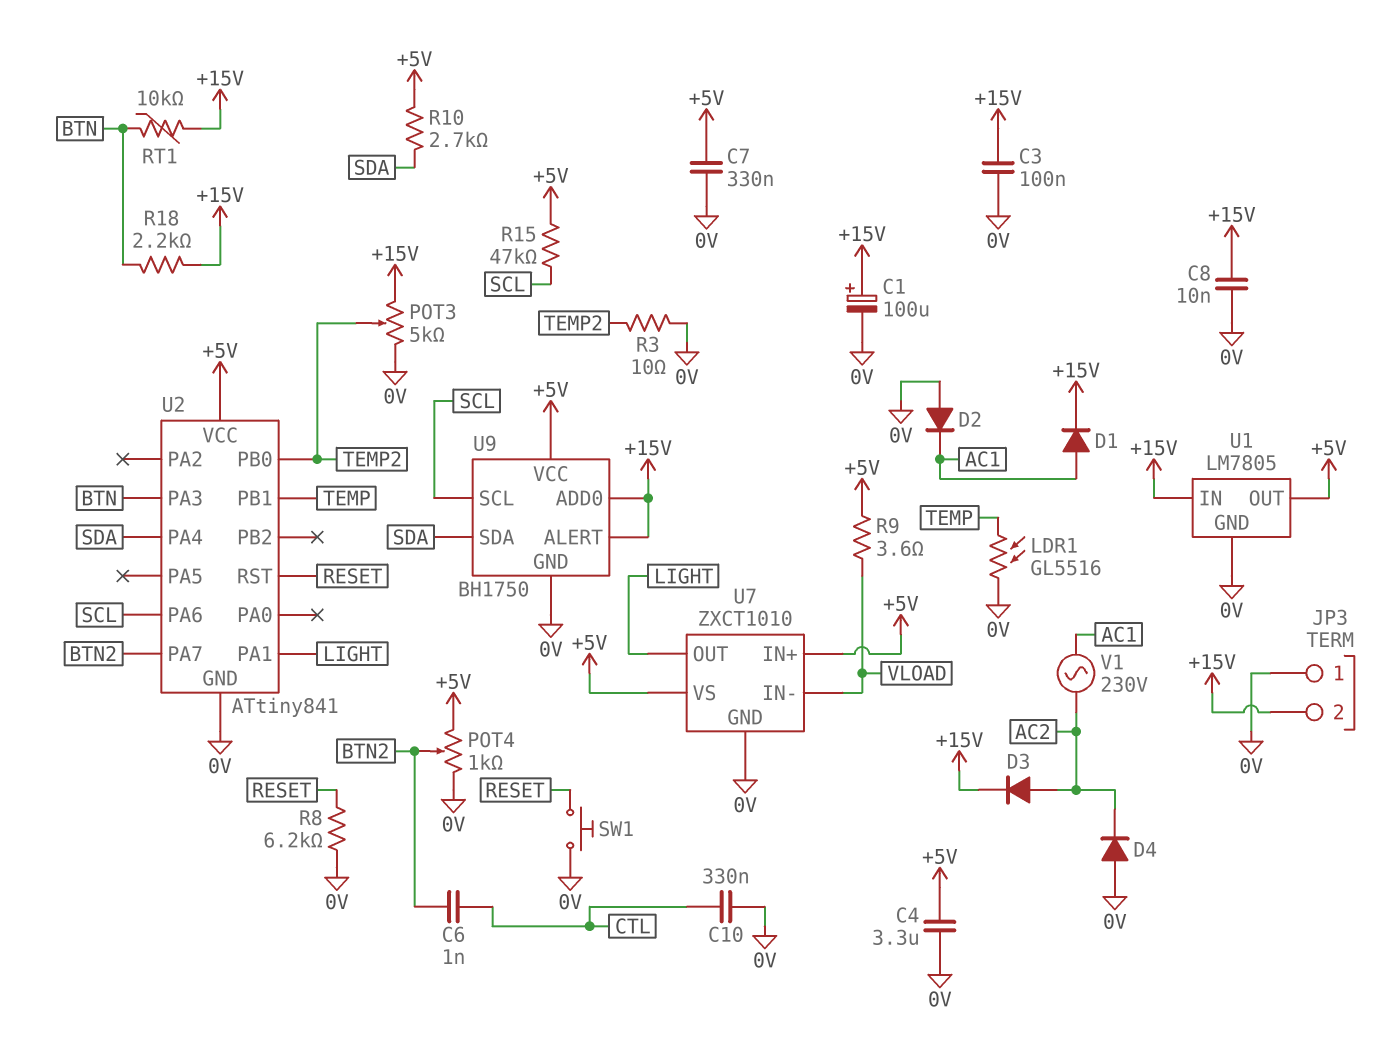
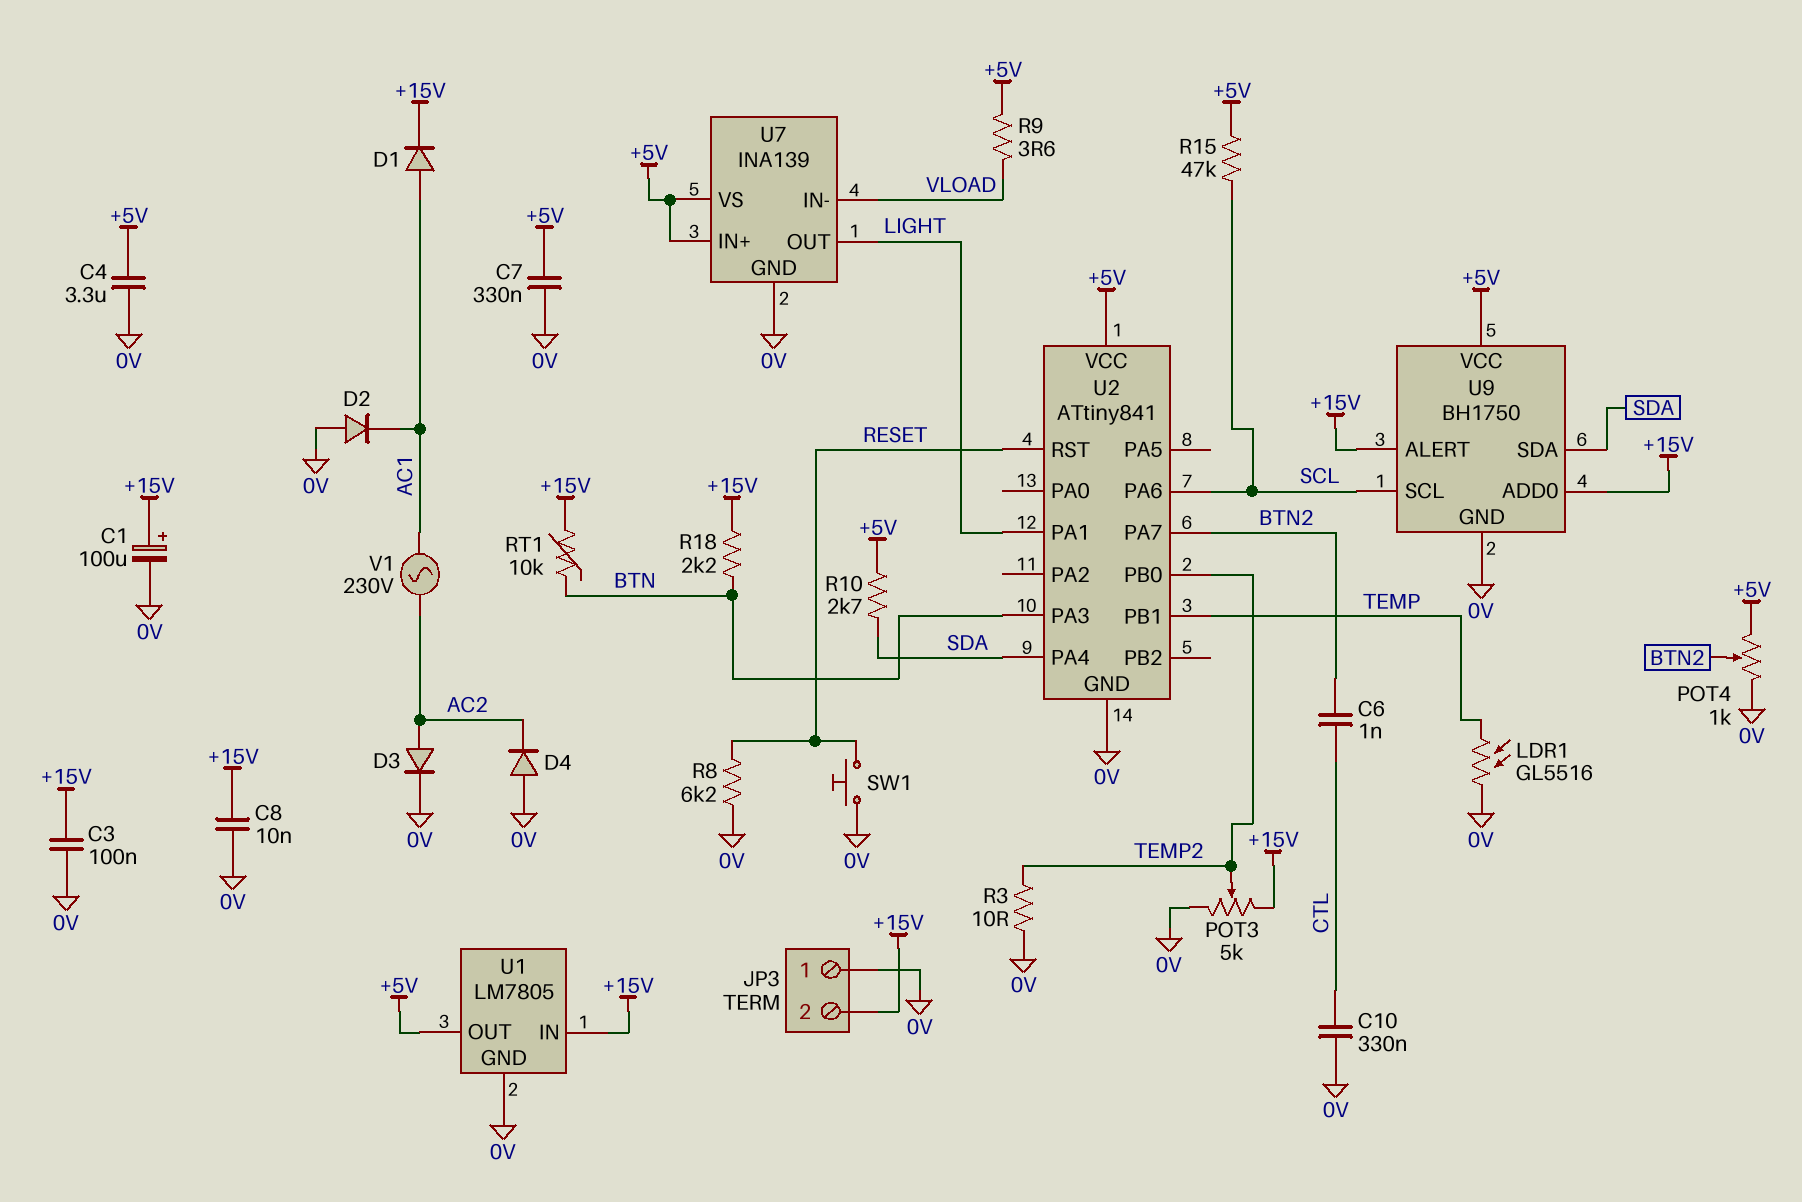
D3: diode (A AC2, K +15V) -> diode (A AC2, K 0V)
U7: ZXCT1010 -> INA139

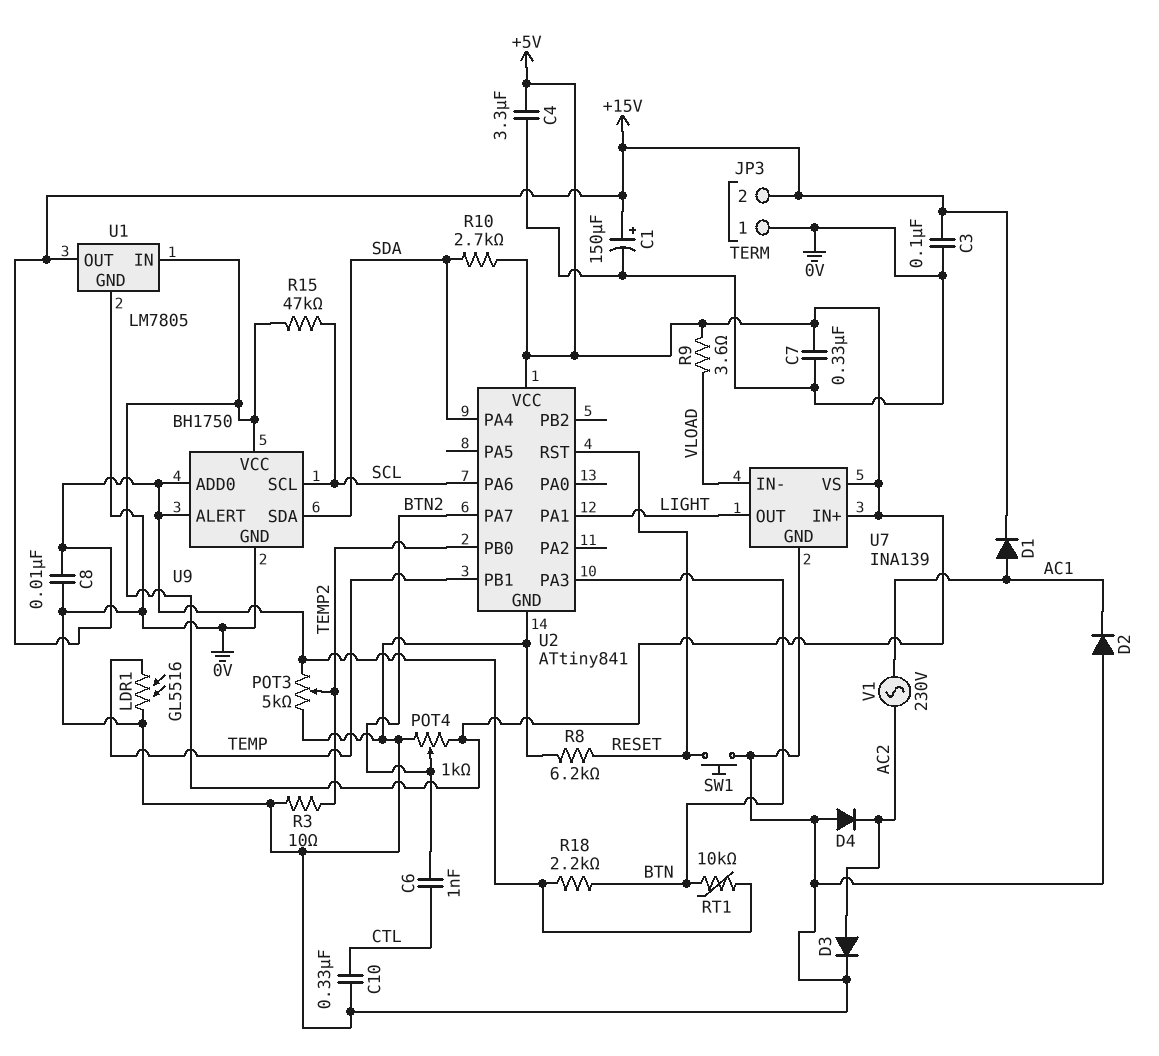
C1: 100uF (plus +15V, minus 0V) -> 150uF (plus +15V, minus 0V)
U1 pin IN: +15V -> +5V
U1 pin OUT: +5V -> +15V

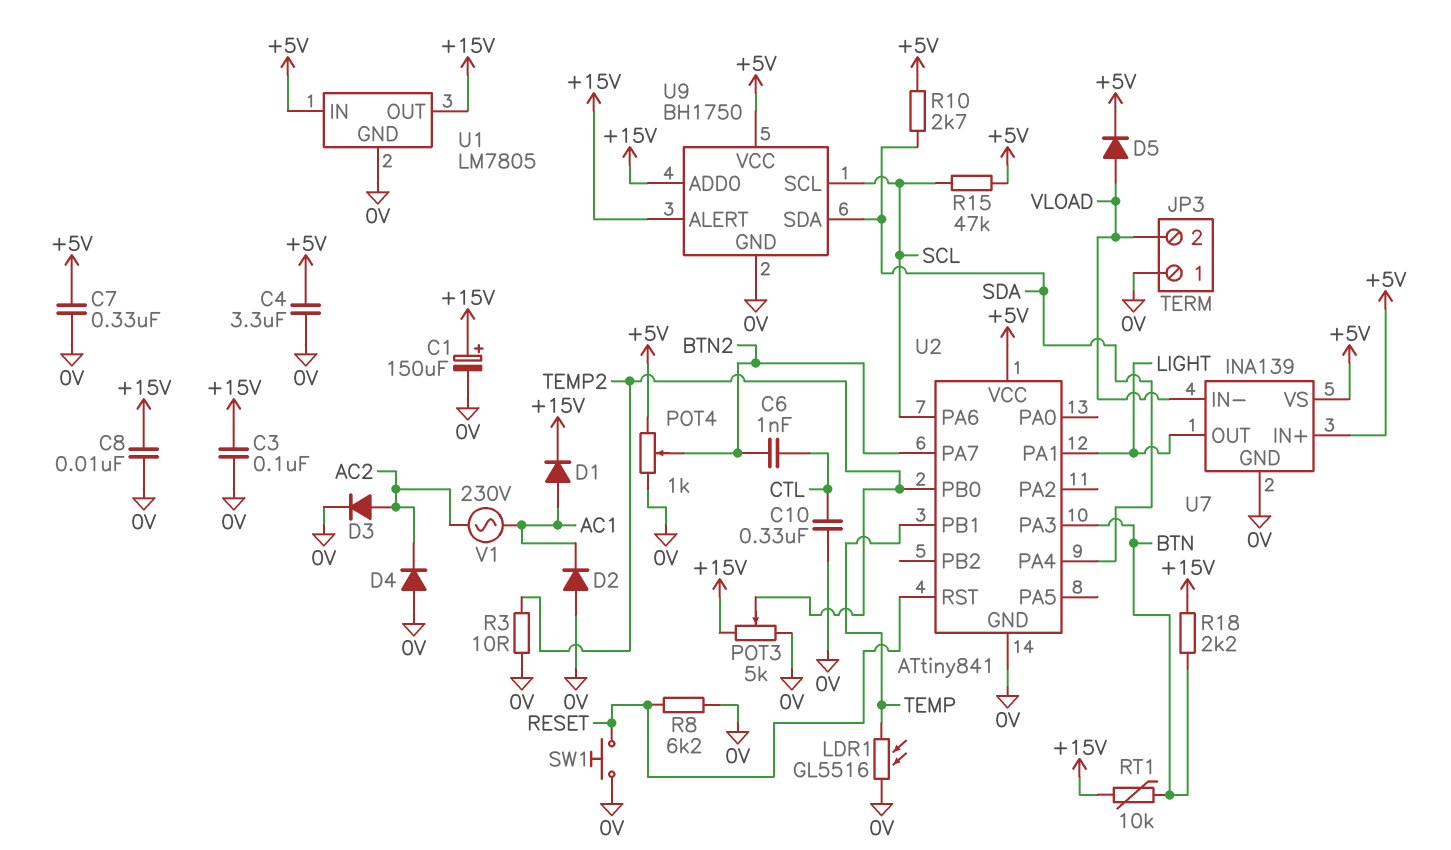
D5: none -> diode (A VLOAD, K +5V)
JP3 pin 2: +15V -> VLOAD
R9: 3.6 (+5V, VLOAD) -> none

